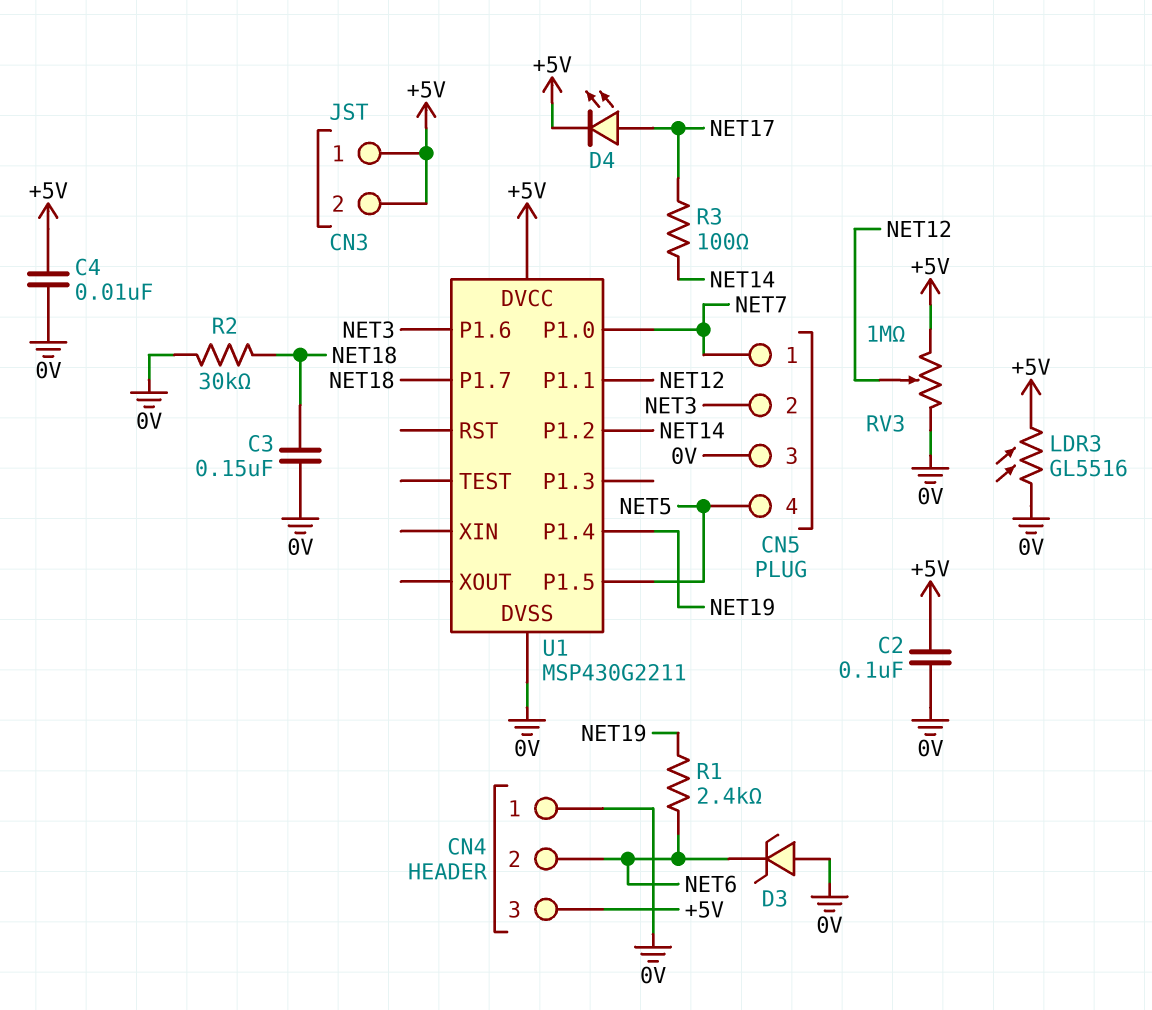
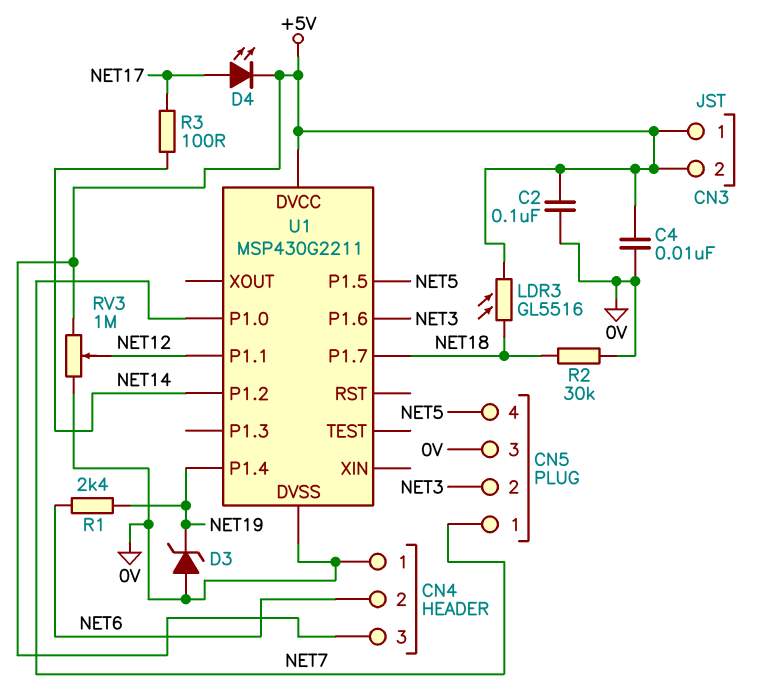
C3: 150nF (0V, NET18) -> none
D3: zener (A 0V, K NET6) -> zener (A 0V, K NET19)
LDR3: GL5516 (+5V, 0V) -> GL5516 (+5V, NET18)

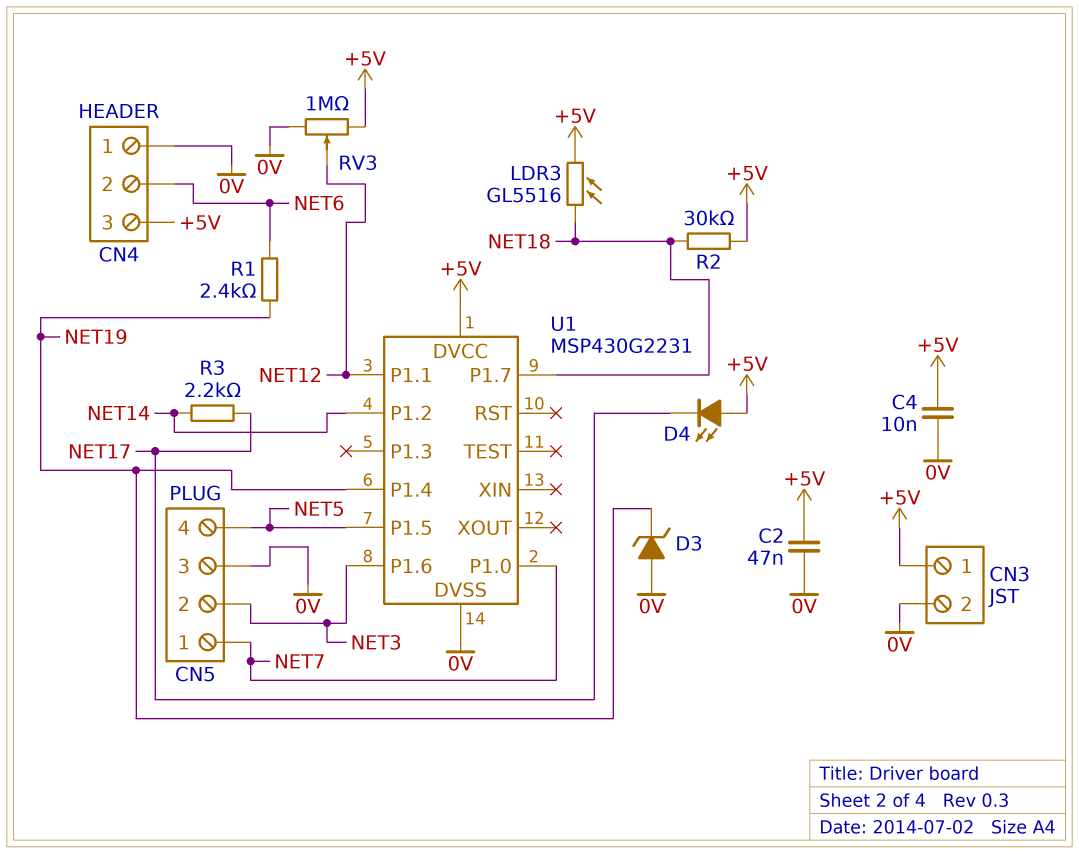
C2: 100nF (+5V, 0V) -> 47nF (+5V, 0V)
CN3 pin 2: +5V -> 0V
D4: LED (A NET17, K +5V) -> LED (A +5V, K NET17)
R2: 30k (0V, NET18) -> 30k (+5V, NET18)
R3: 100 (NET14, NET17) -> 2.2k (NET14, NET17)
U1: MSP430G2211 -> MSP430G2231

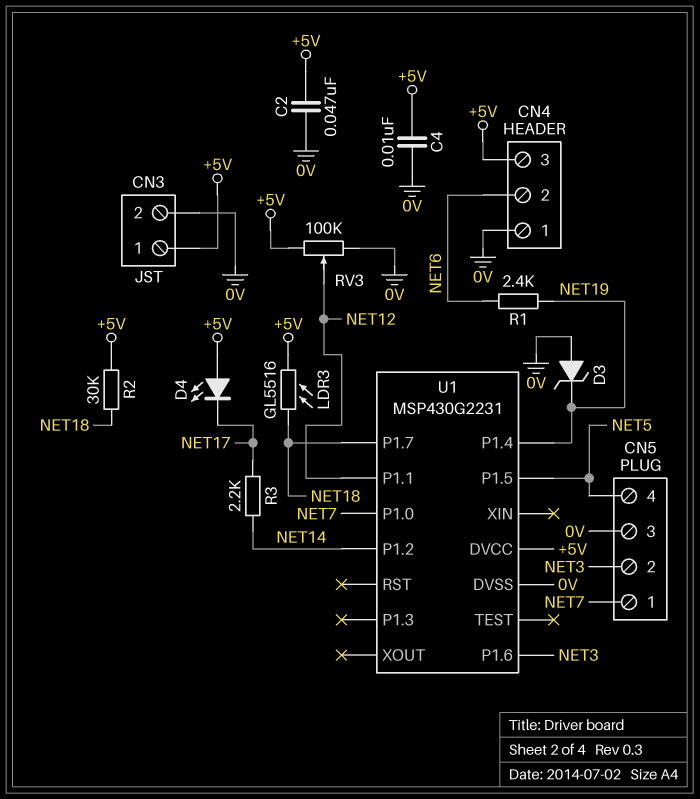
RV3: 1M (+5V, 0V, wiper NET12) -> 100k (+5V, 0V, wiper NET12)

